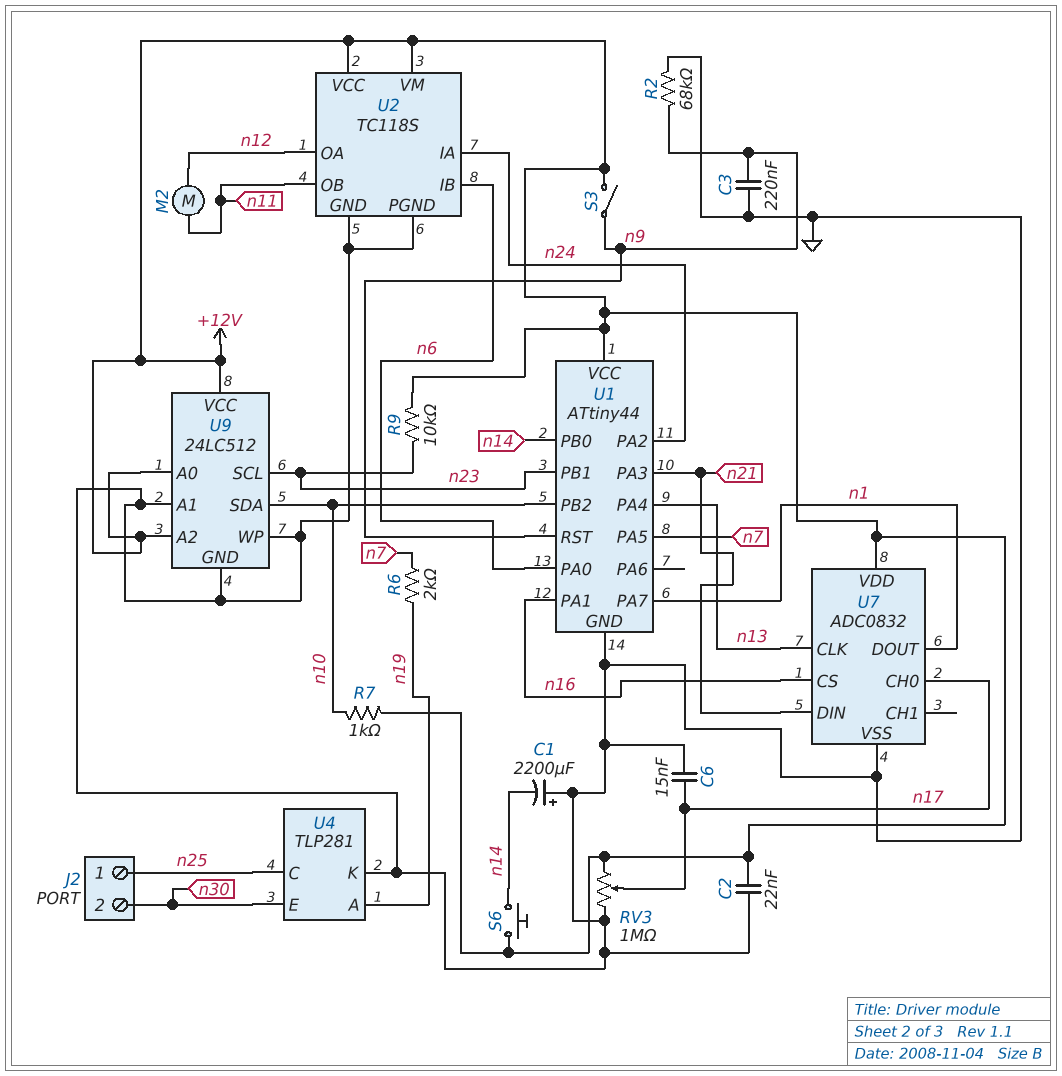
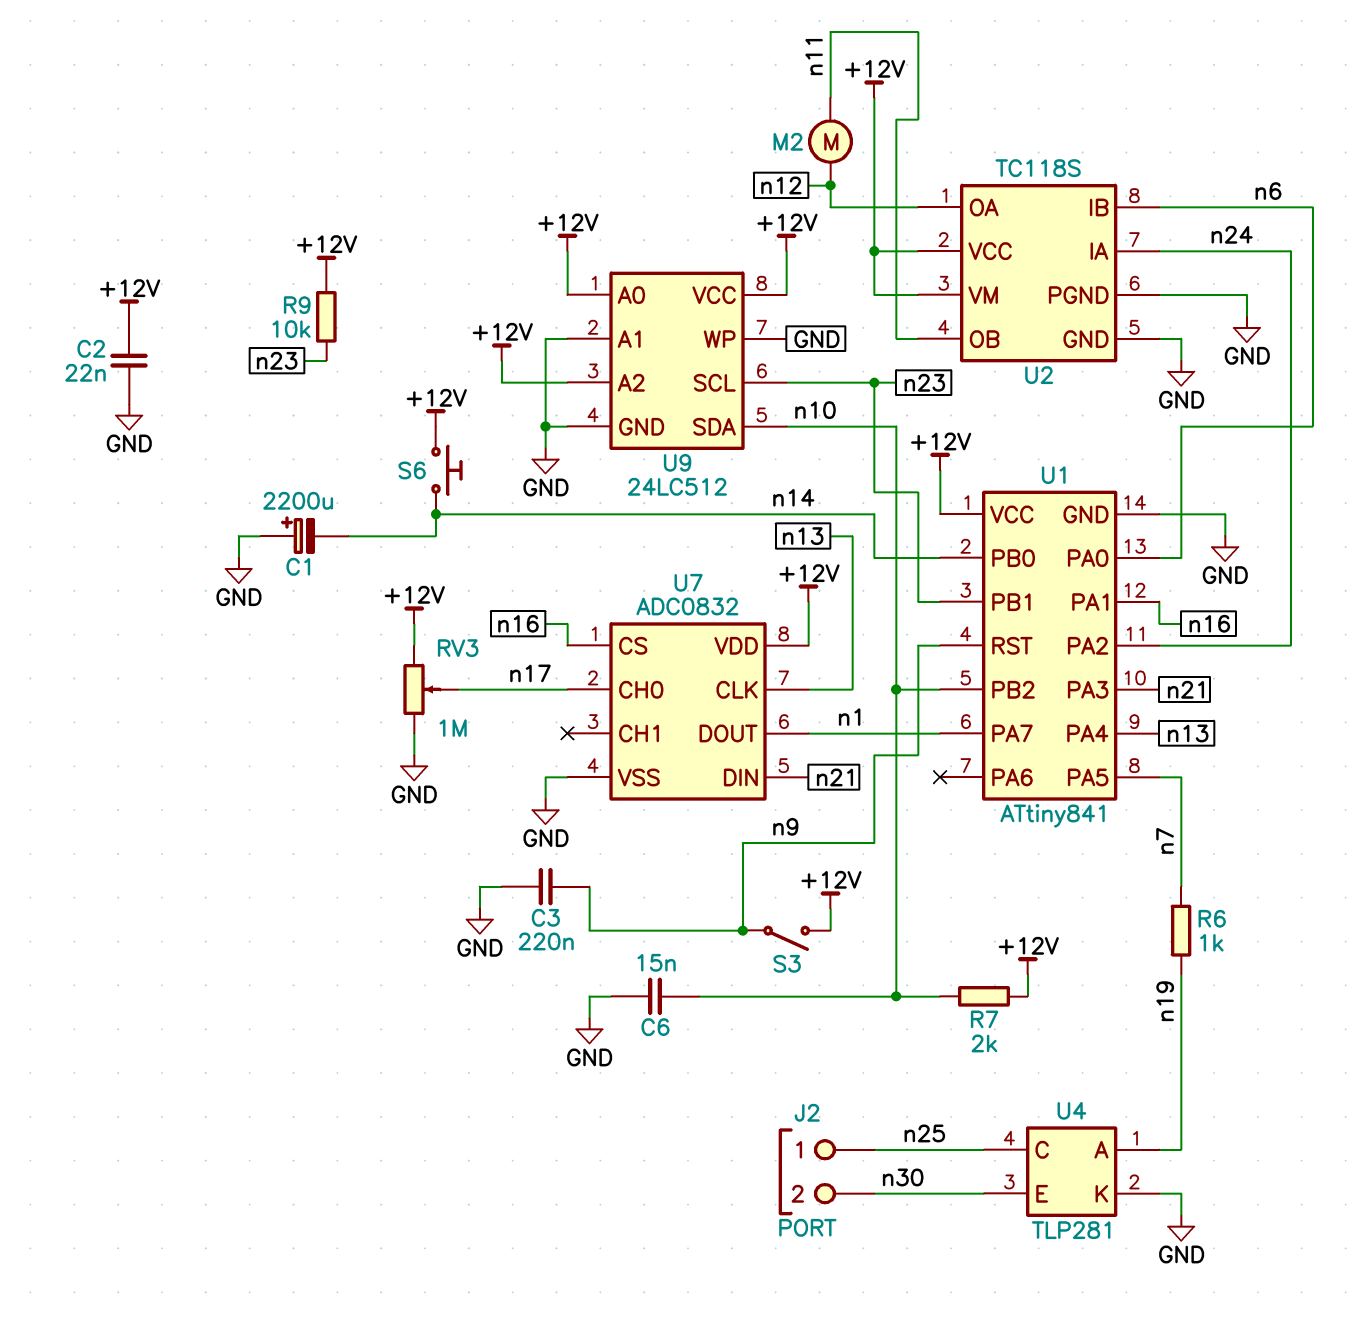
C6: 15nF (GND, n17) -> 15nF (GND, n10)
R2: 68k (GND, n9) -> none
R6: 2k (n7, n19) -> 1k (n7, n19)
R7: 1k (+12V, n10) -> 2k (+12V, n10)
U1: ATtiny44 -> ATtiny841

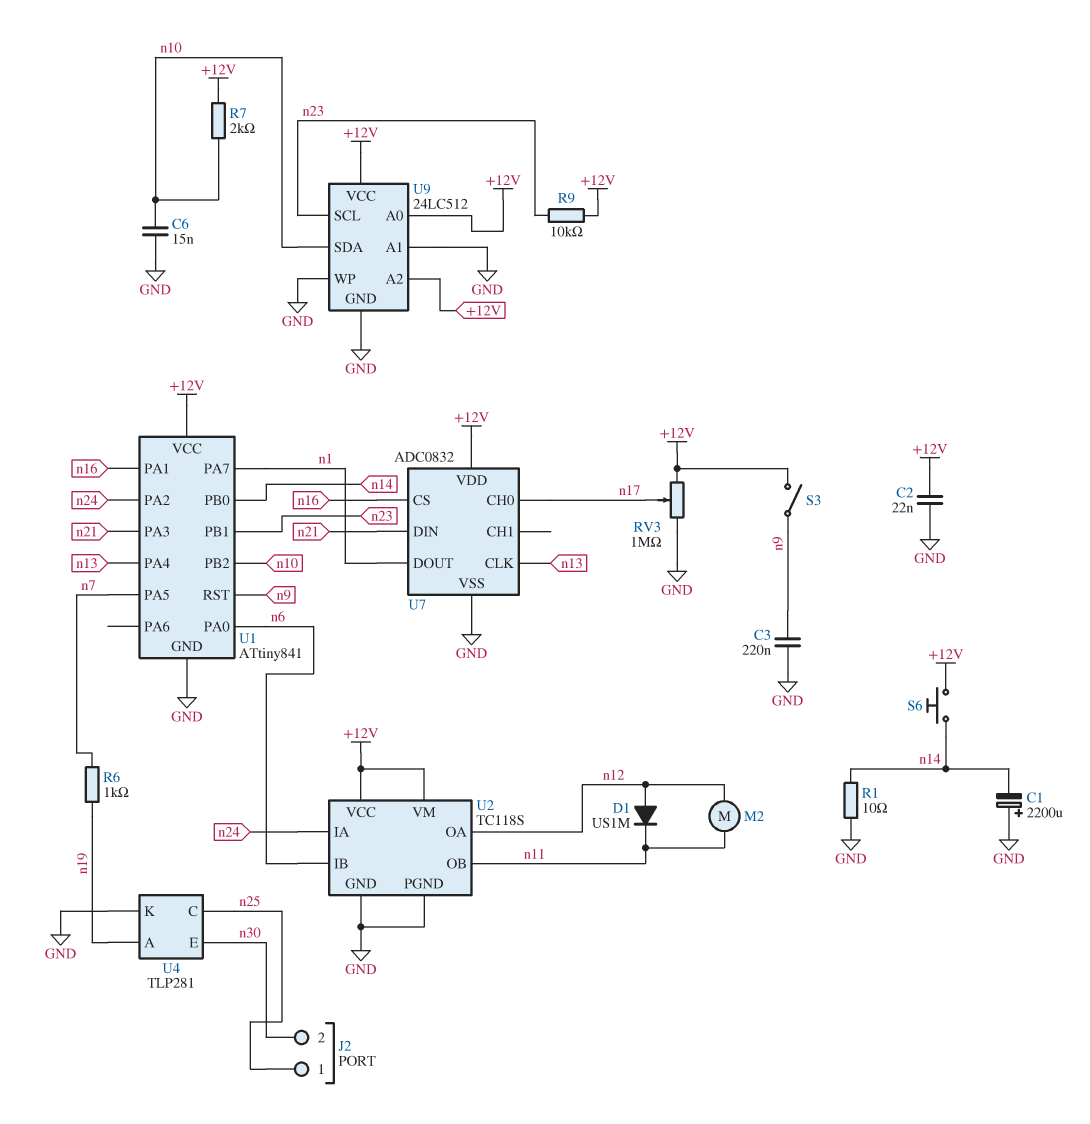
D1: none -> diode US1M (A n12, K n11)
R1: none -> 10 (GND, n14)

